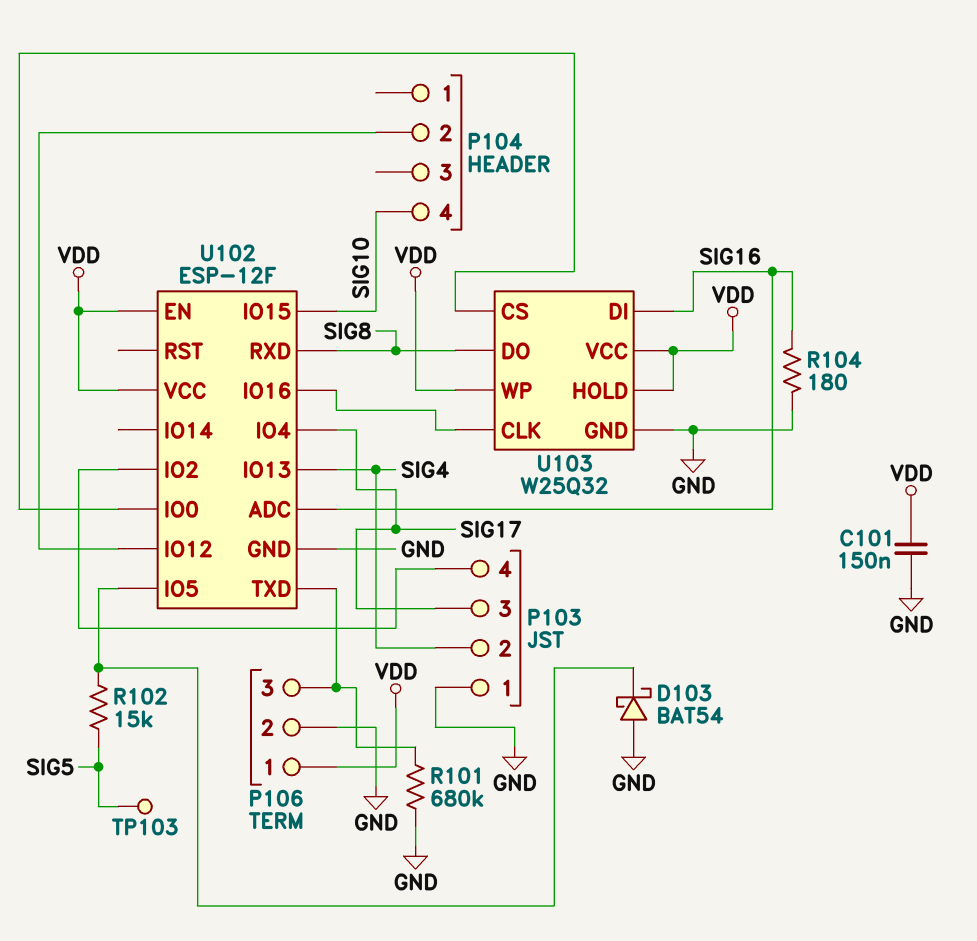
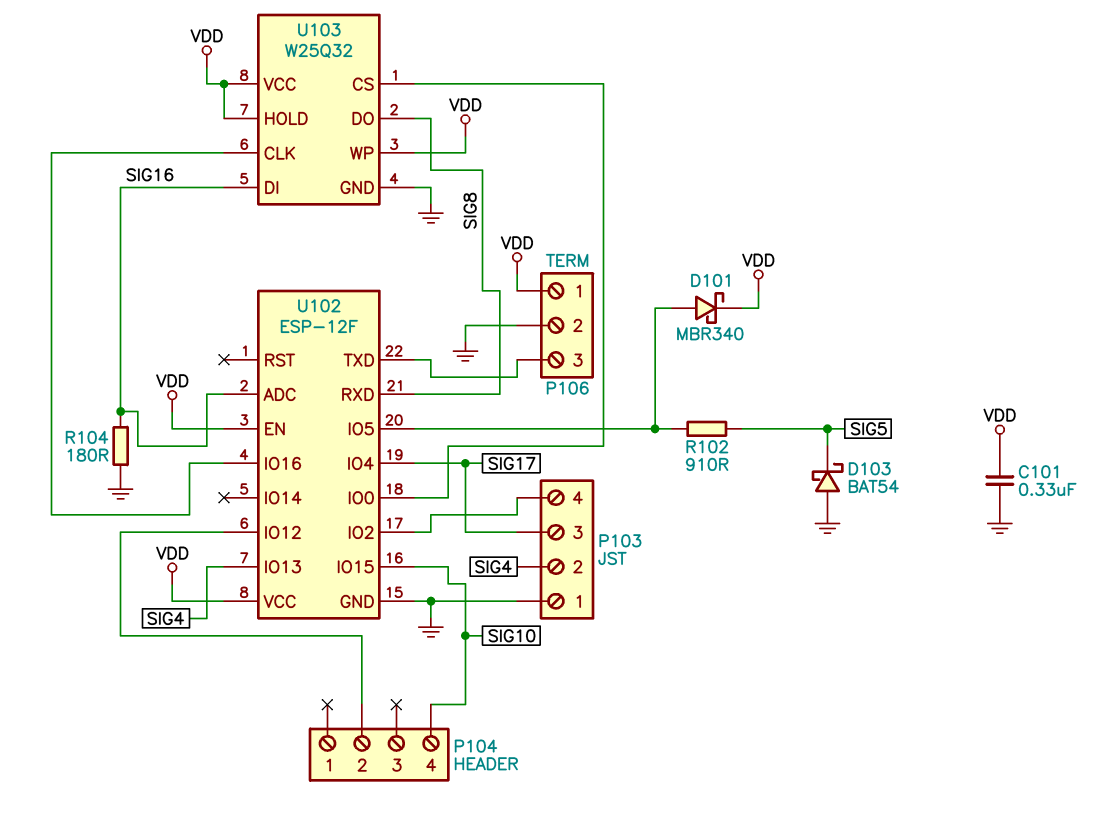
C101: 150nF (GND, VDD) -> 330nF (GND, VDD)
D101: none -> schottky MBR340 (A U102/IO5, K VDD)
D103: schottky BAT54 (A GND, K U102/IO5) -> schottky BAT54 (A GND, K SIG5)
R101: 680k (GND, P106/3) -> none
R102: 15k (SIG5, U102/IO5) -> 910 (SIG5, U102/IO5)
TP103: test point (SIG5) -> none

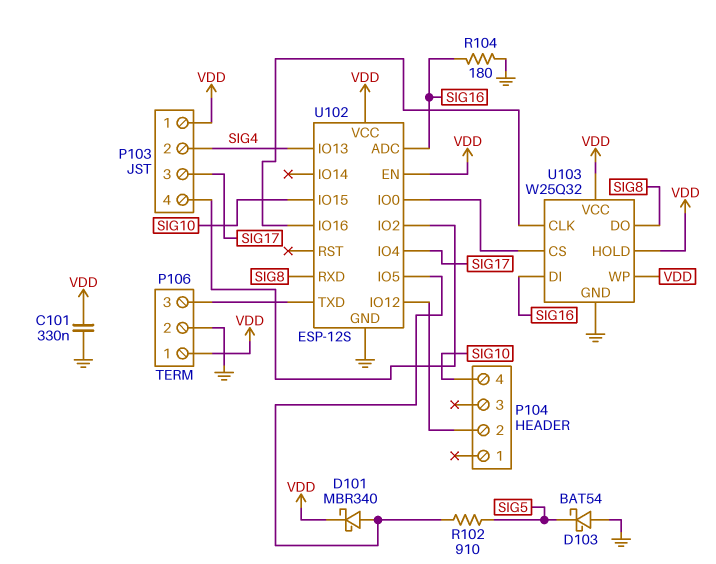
P103 pin 1: GND -> VDD
U102: ESP-12F -> ESP-12S

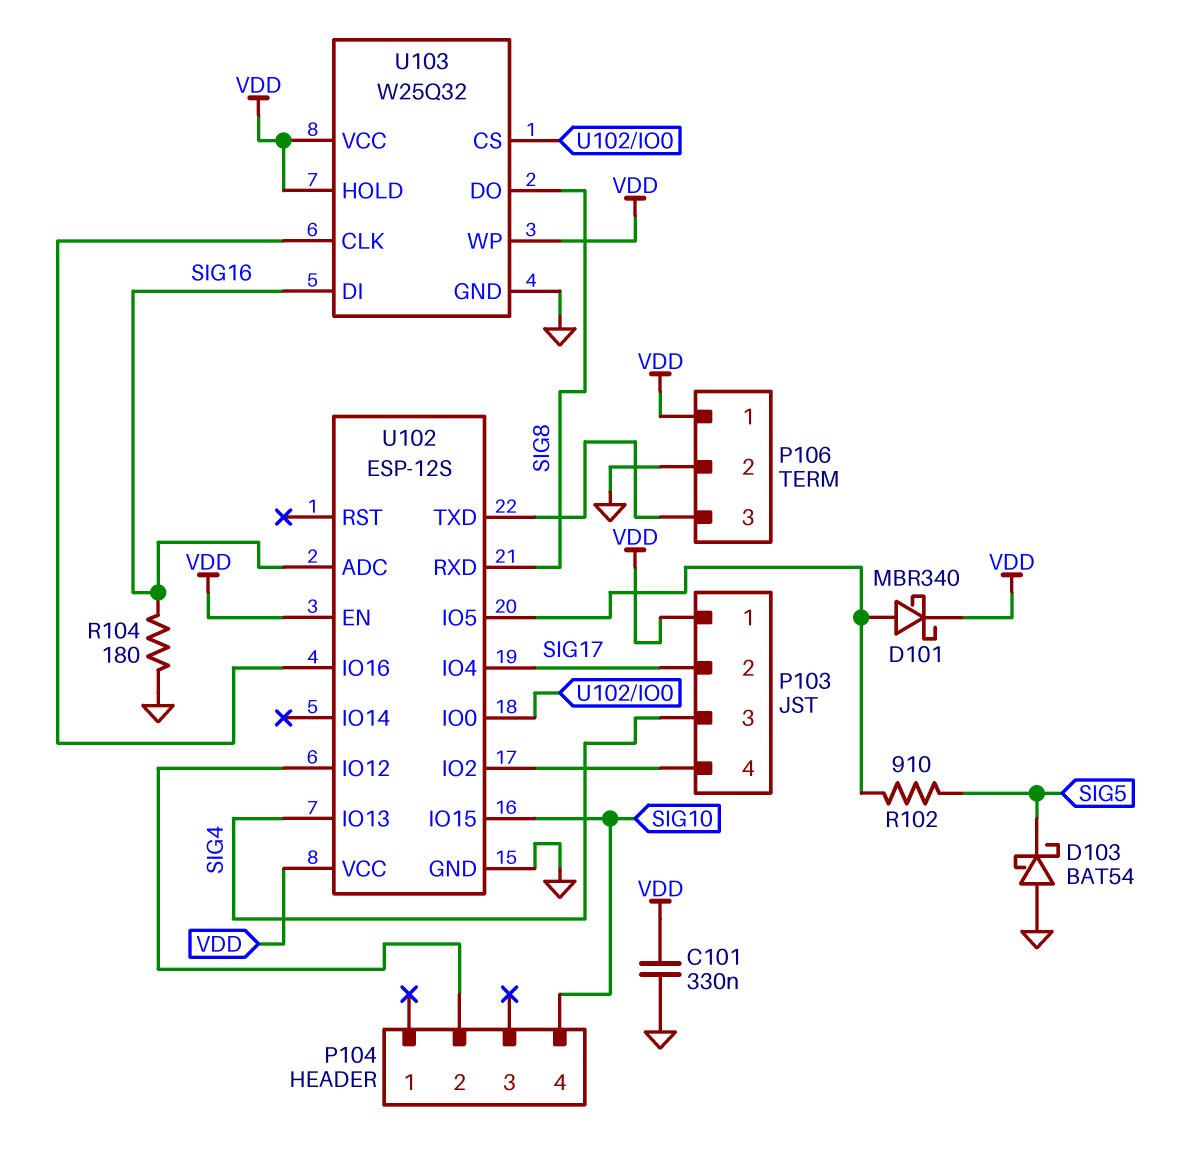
P103 pin 2: SIG4 -> SIG17
P103 pin 3: SIG17 -> SIG4

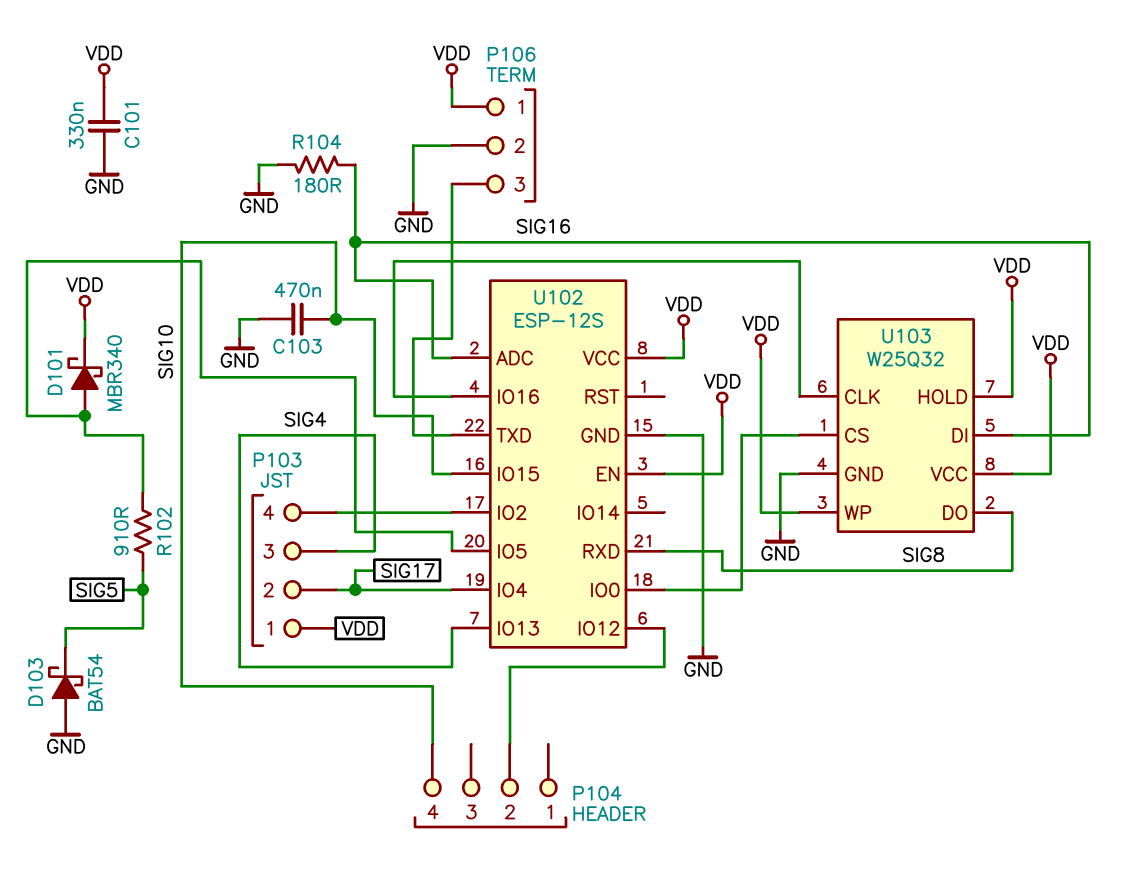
C103: none -> 470nF (GND, SIG10)

